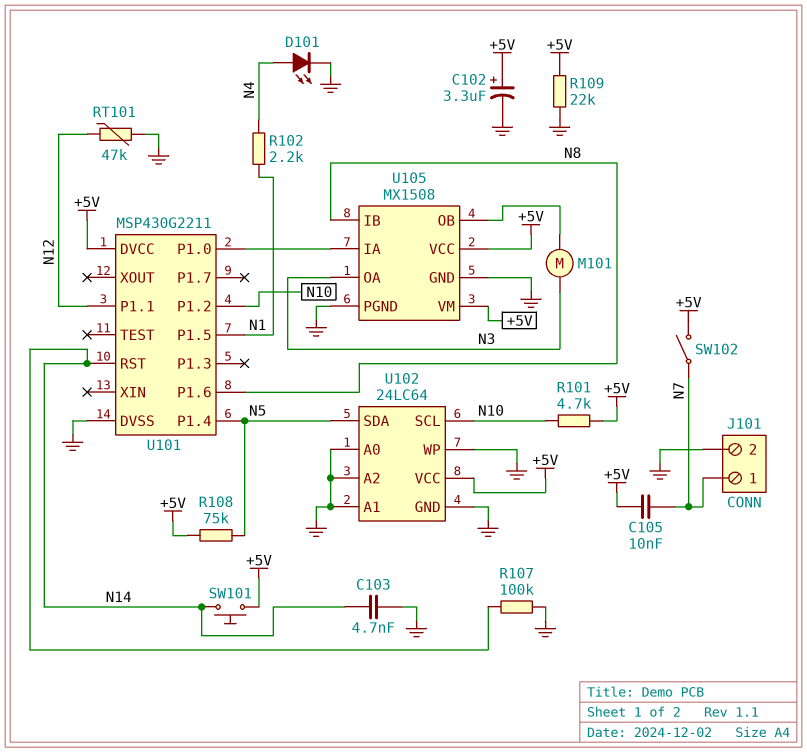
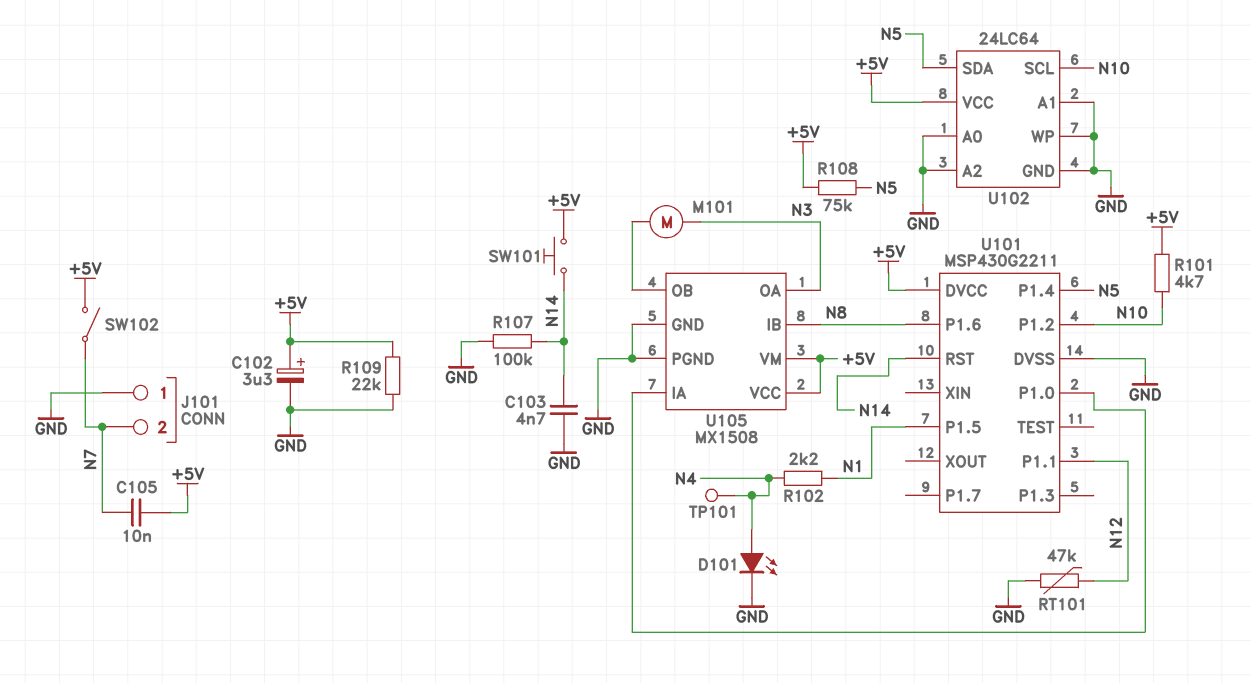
J101 pin 1: N7 -> GND
J101 pin 2: GND -> N7
TP101: none -> test point (N4)

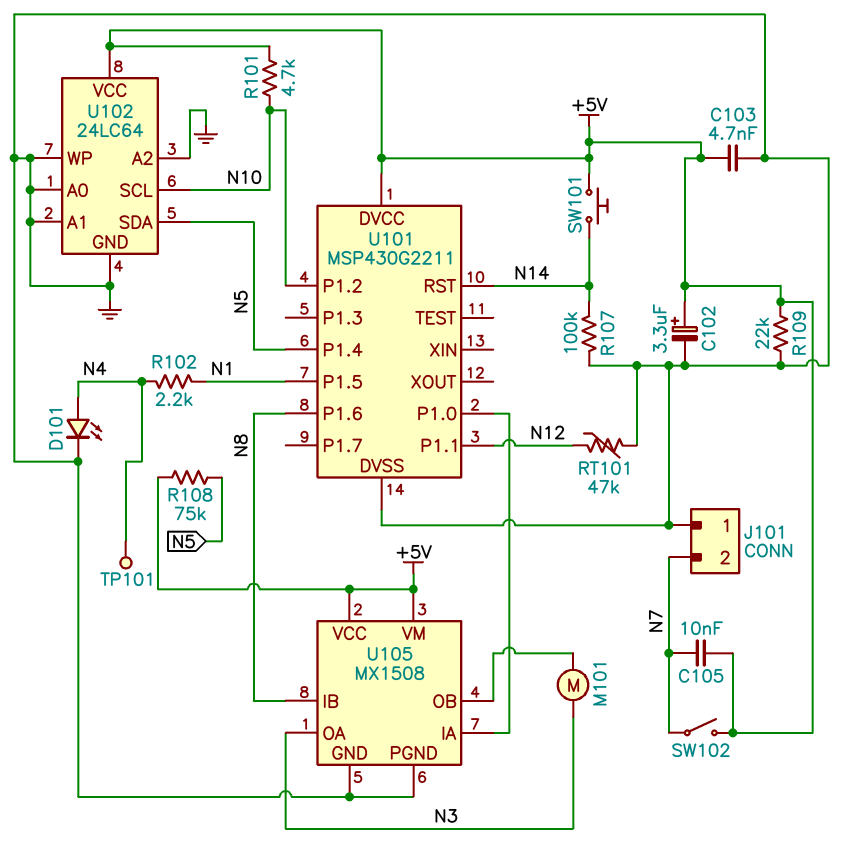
C103: 4.7nF (GND, N14) -> 4.7nF (+5V, GND)

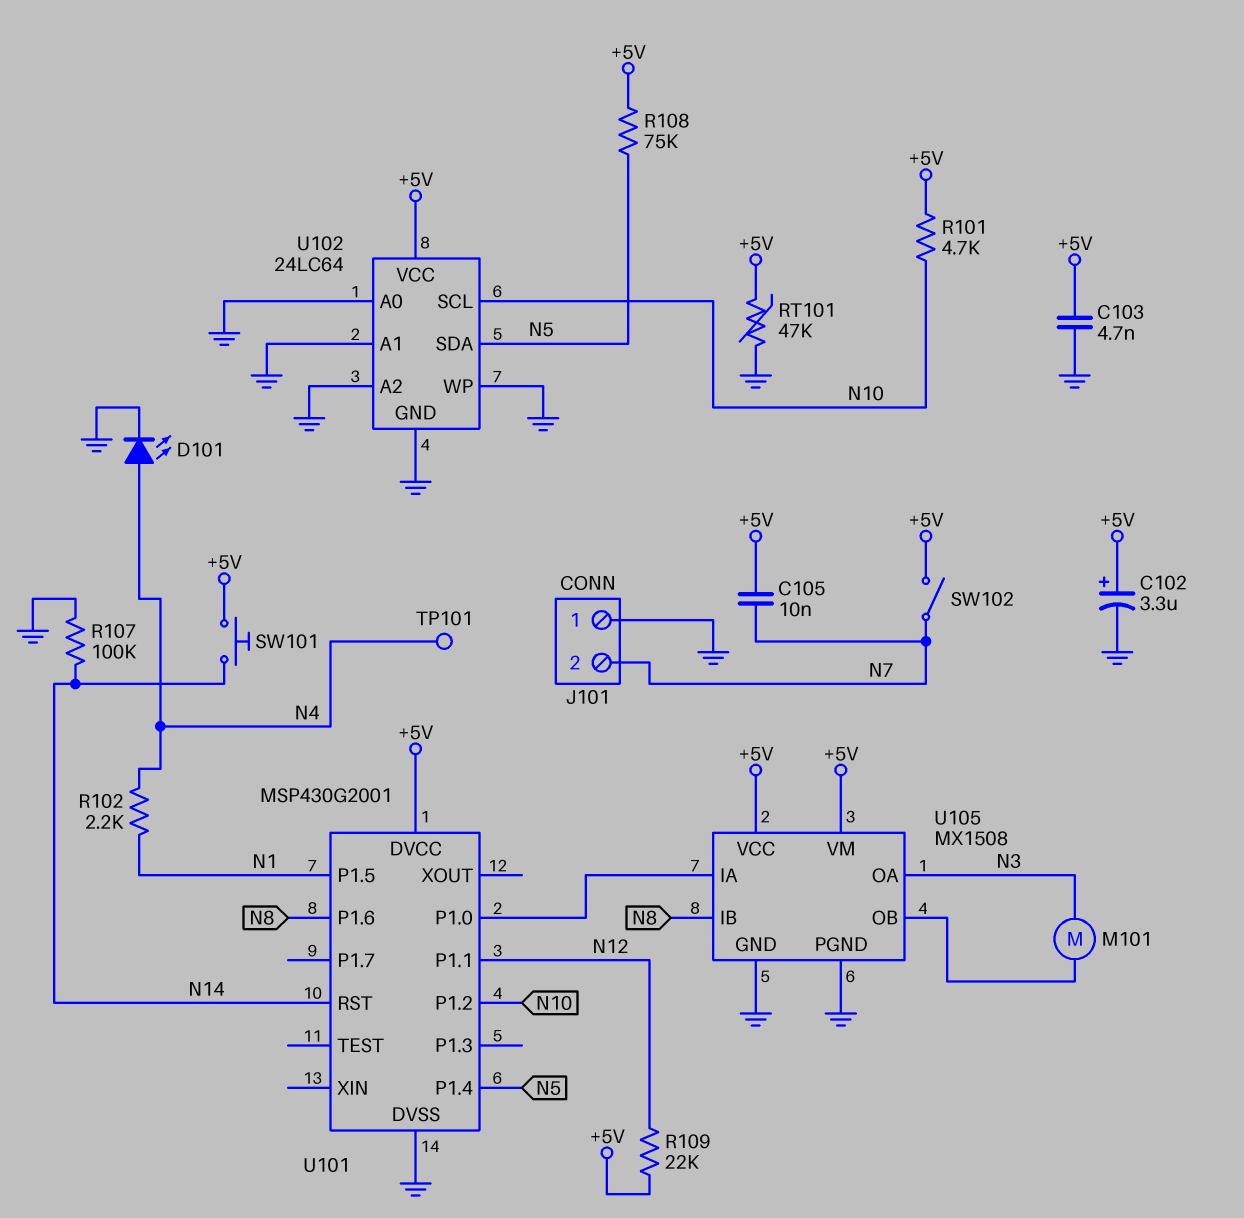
R109: 22k (+5V, GND) -> 22k (+5V, N12)
RT101: 47k (GND, N12) -> 47k (+5V, GND)
U101: MSP430G2211 -> MSP430G2001

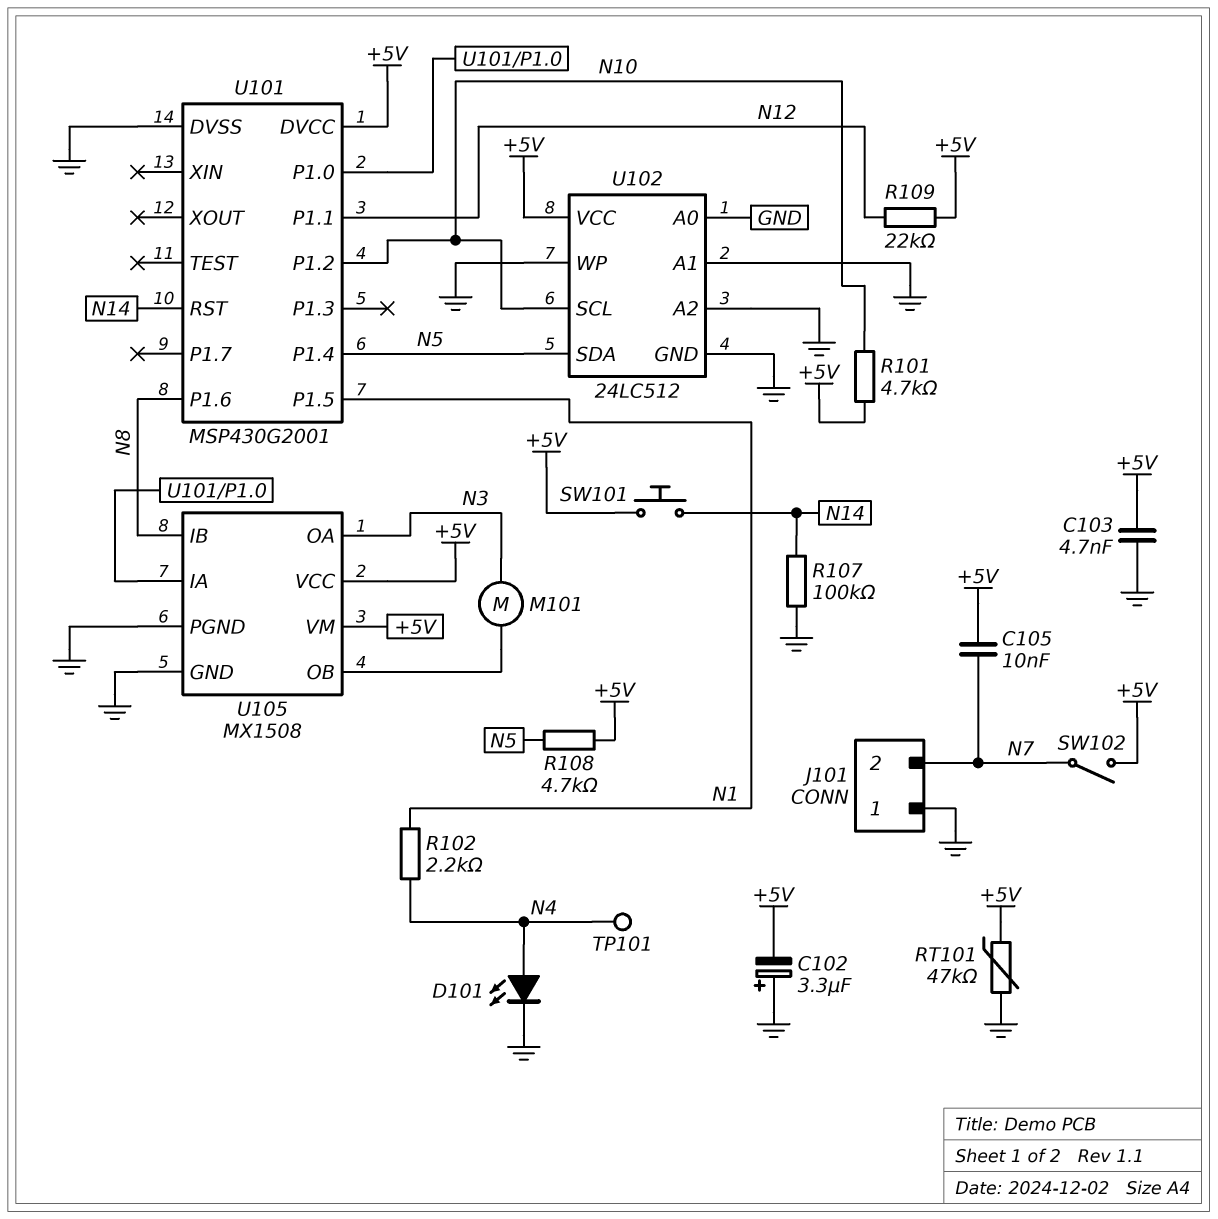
C102: 3.3uF (plus +5V, minus GND) -> 3.3uF (plus GND, minus +5V)
R108: 75k (+5V, N5) -> 4.7k (+5V, N5)
U102: 24LC64 -> 24LC512

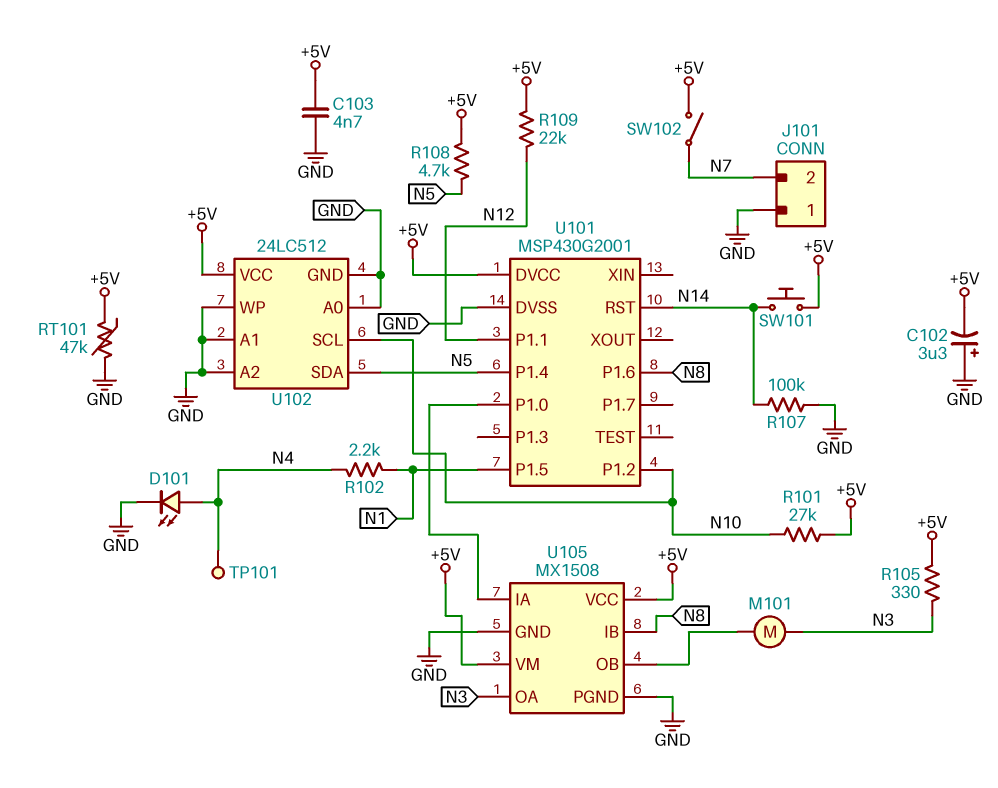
C105: 10nF (+5V, N7) -> none
R101: 4.7k (+5V, N10) -> 27k (+5V, N10)
R105: none -> 330 (+5V, N3)

